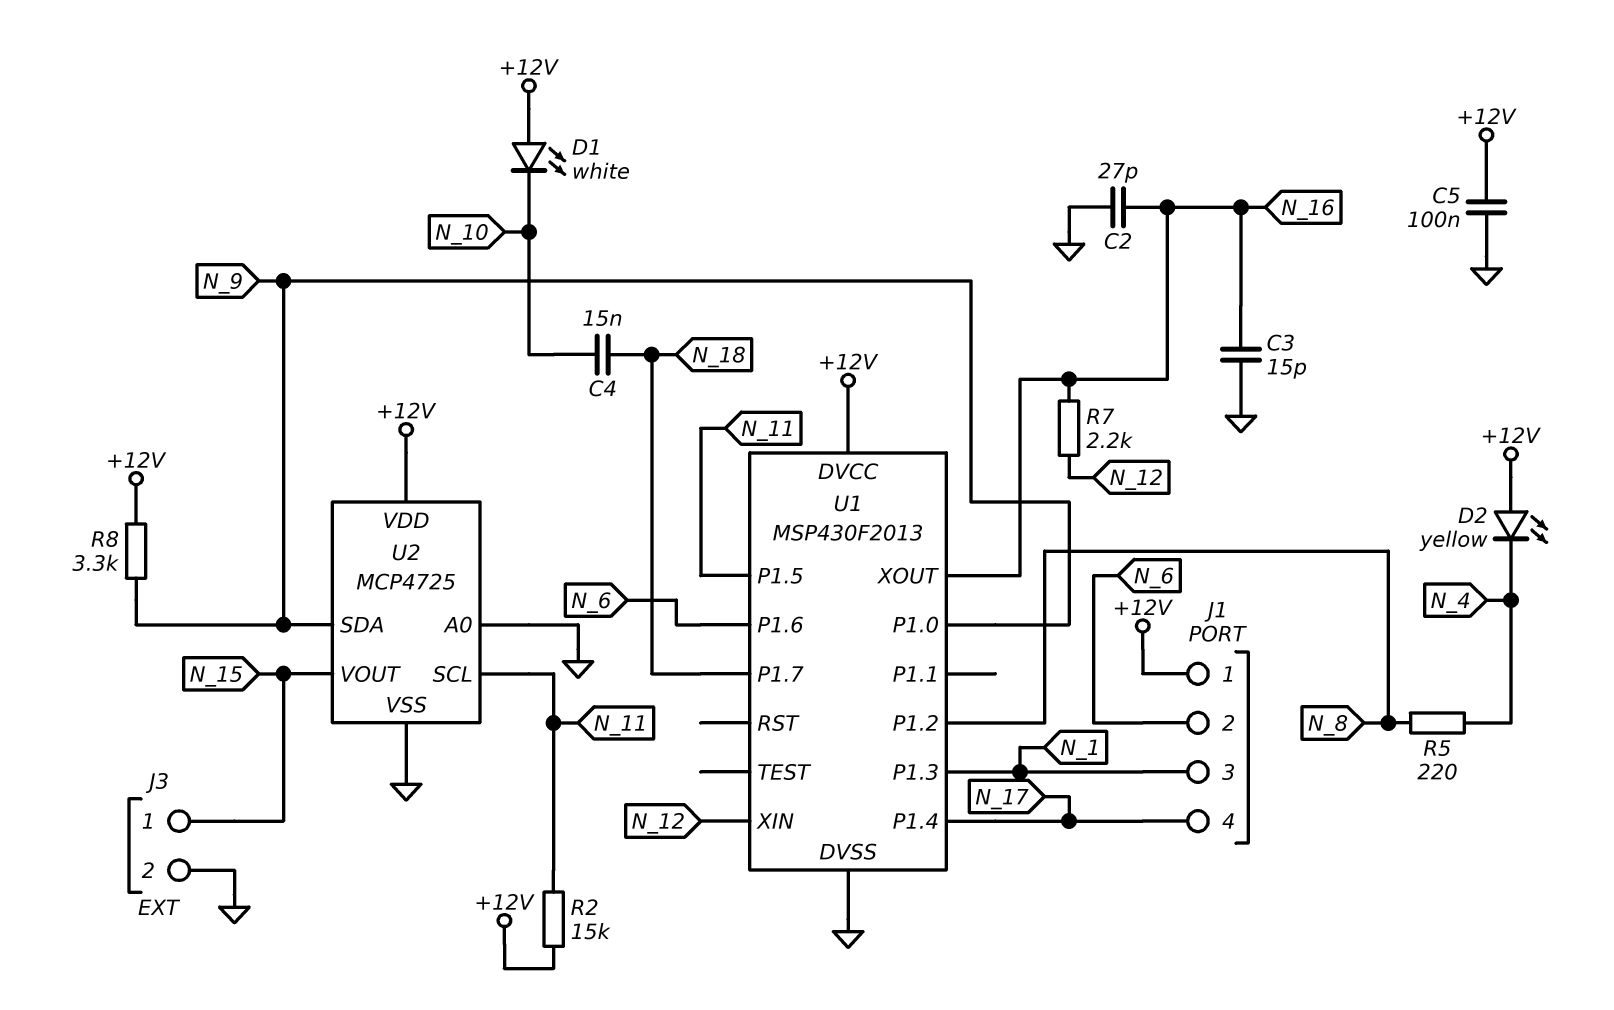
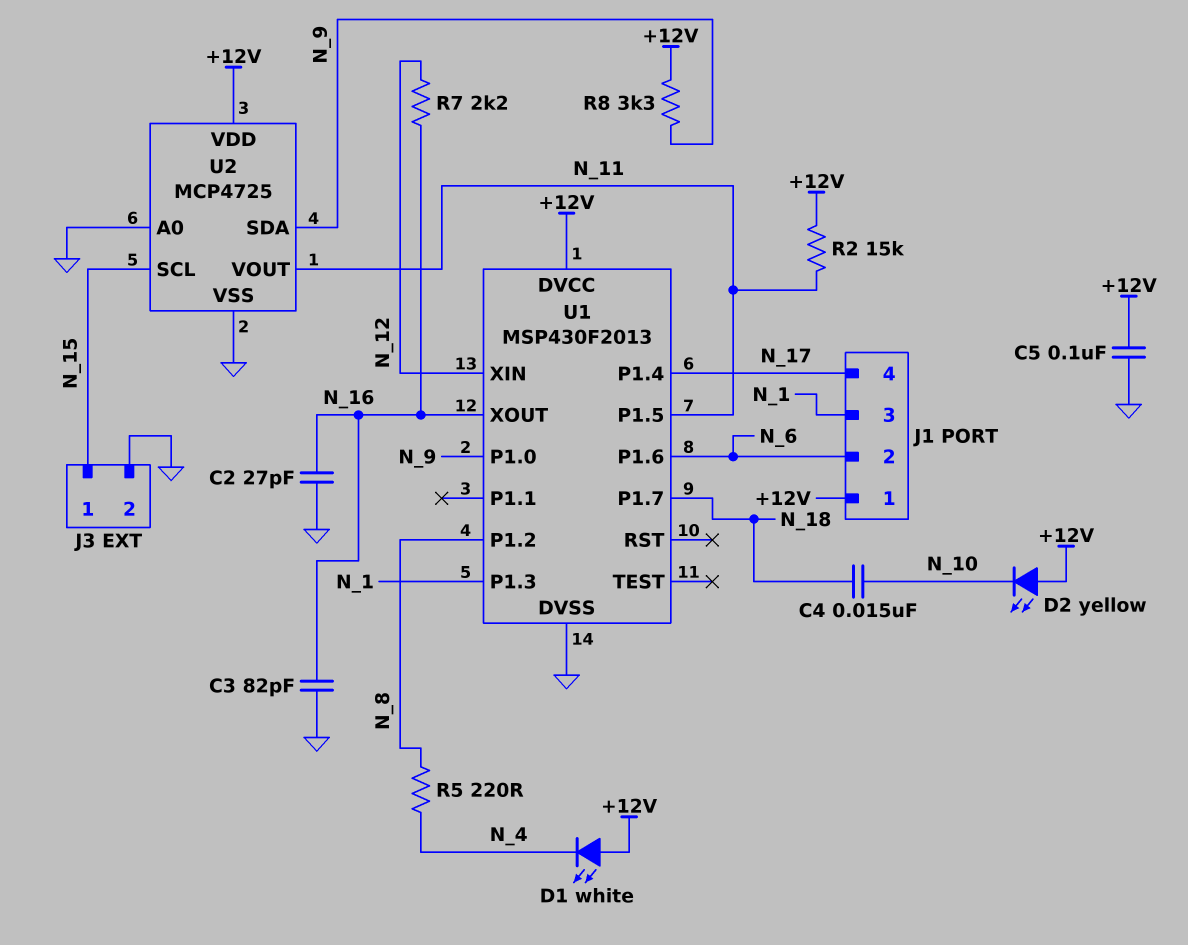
C3: 15pF (GND, N_16) -> 82pF (GND, N_16)
D1: LED white (A +12V, K N_10) -> LED white (A +12V, K N_4)
D2: LED yellow (A +12V, K N_4) -> LED yellow (A +12V, K N_10)
U2 pin SCL: N_11 -> N_15
U2 pin VOUT: N_15 -> N_11

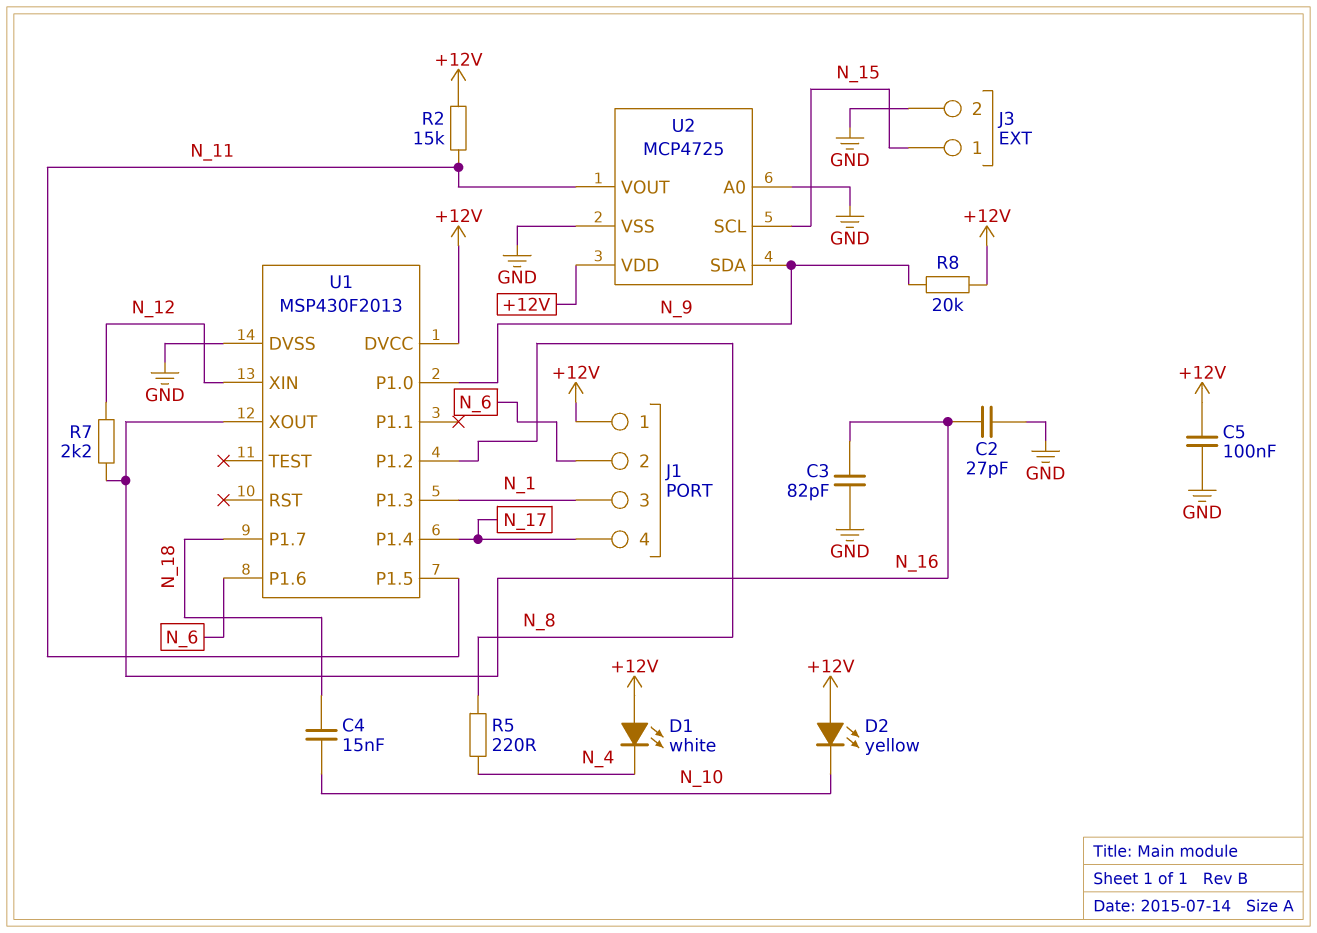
R8: 3.3k (+12V, N_9) -> 20k (+12V, N_9)

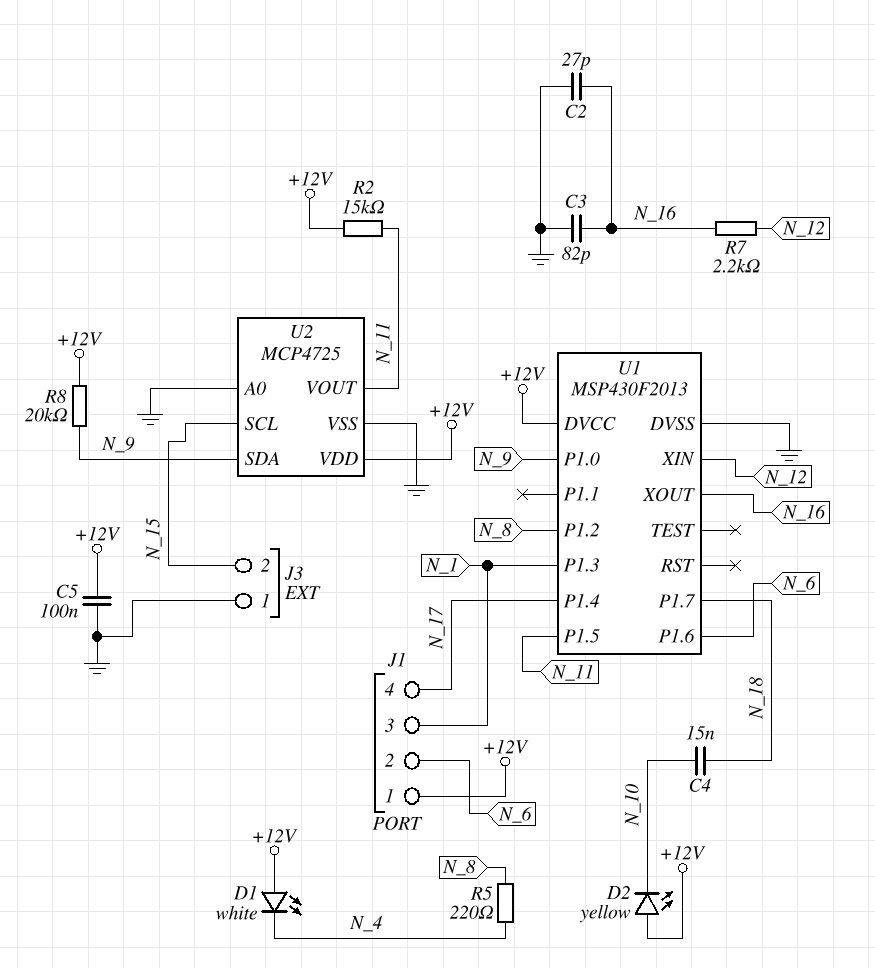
J3 pin 1: N_15 -> GND
J3 pin 2: GND -> N_15

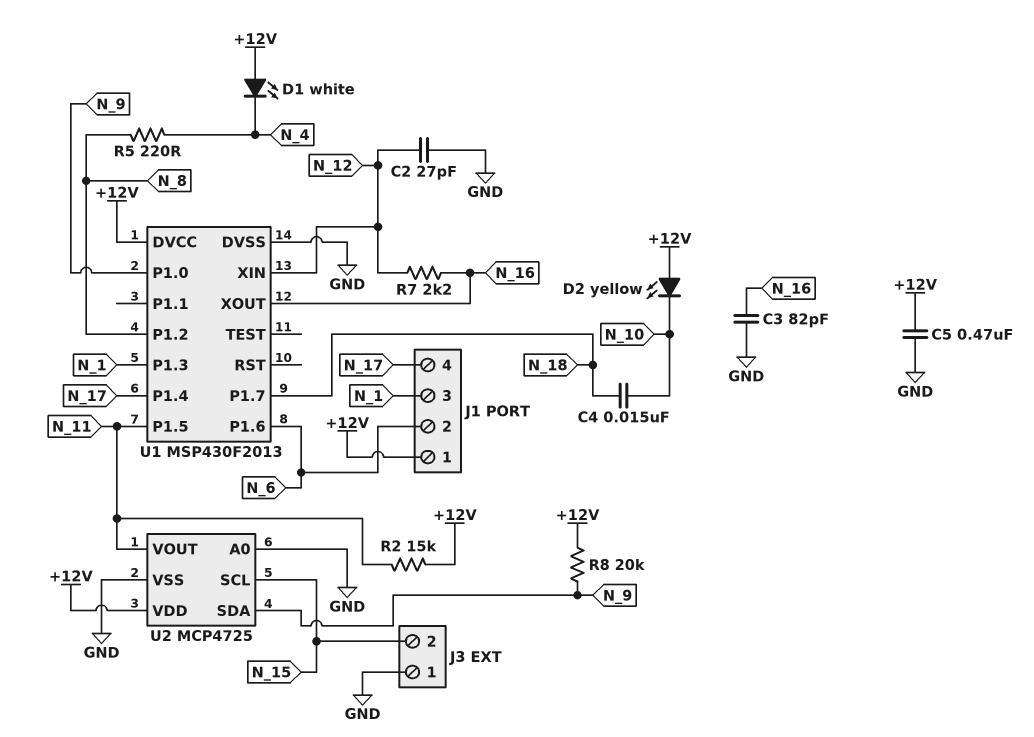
C2: 27pF (GND, N_16) -> 27pF (GND, N_12)
C5: 100nF (+12V, GND) -> 470nF (+12V, GND)

